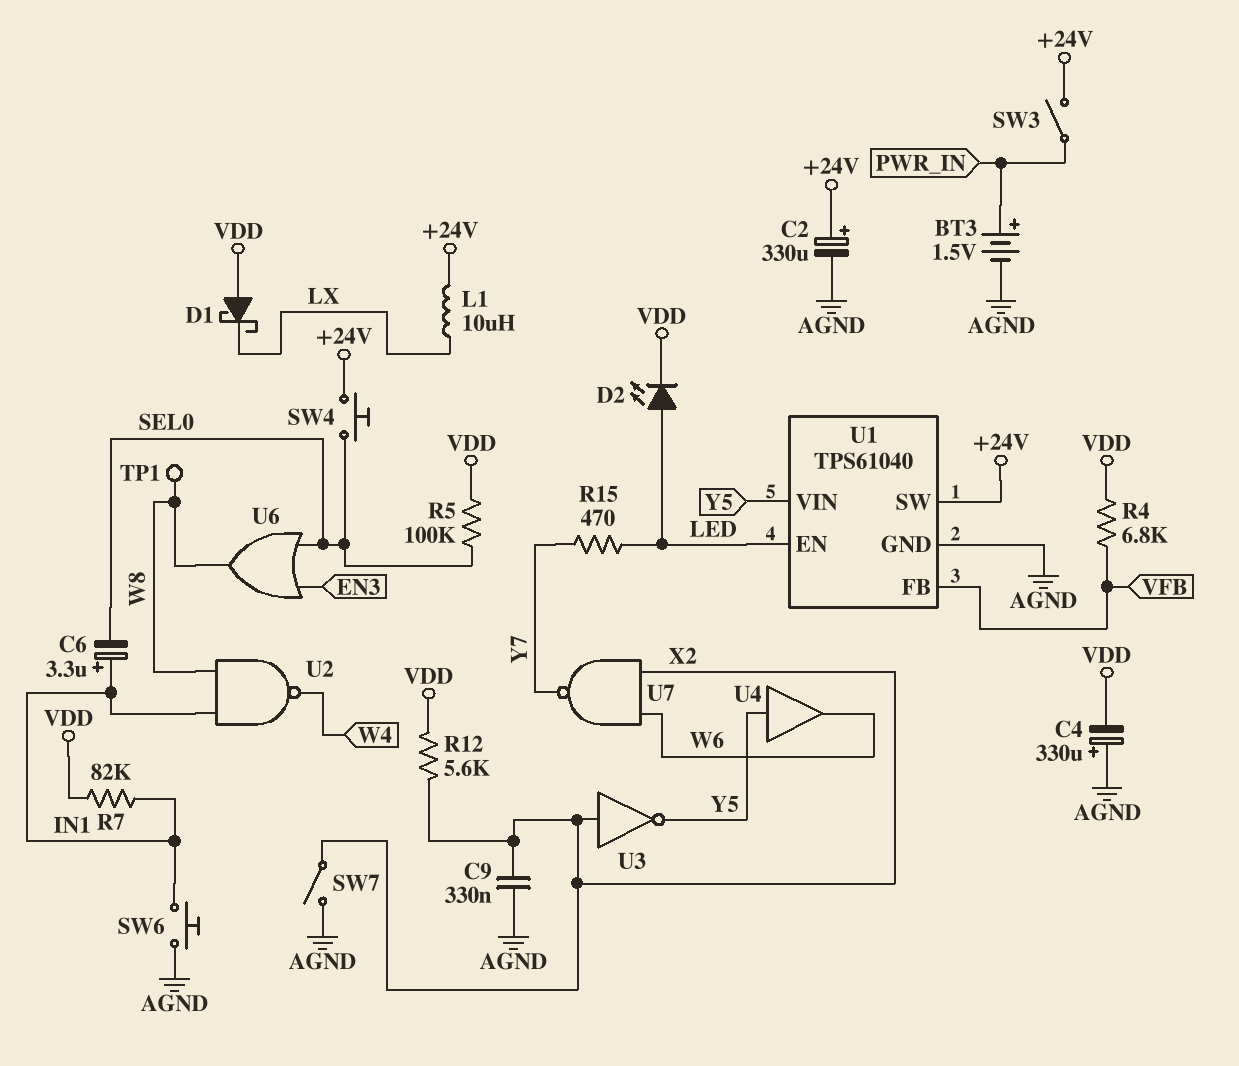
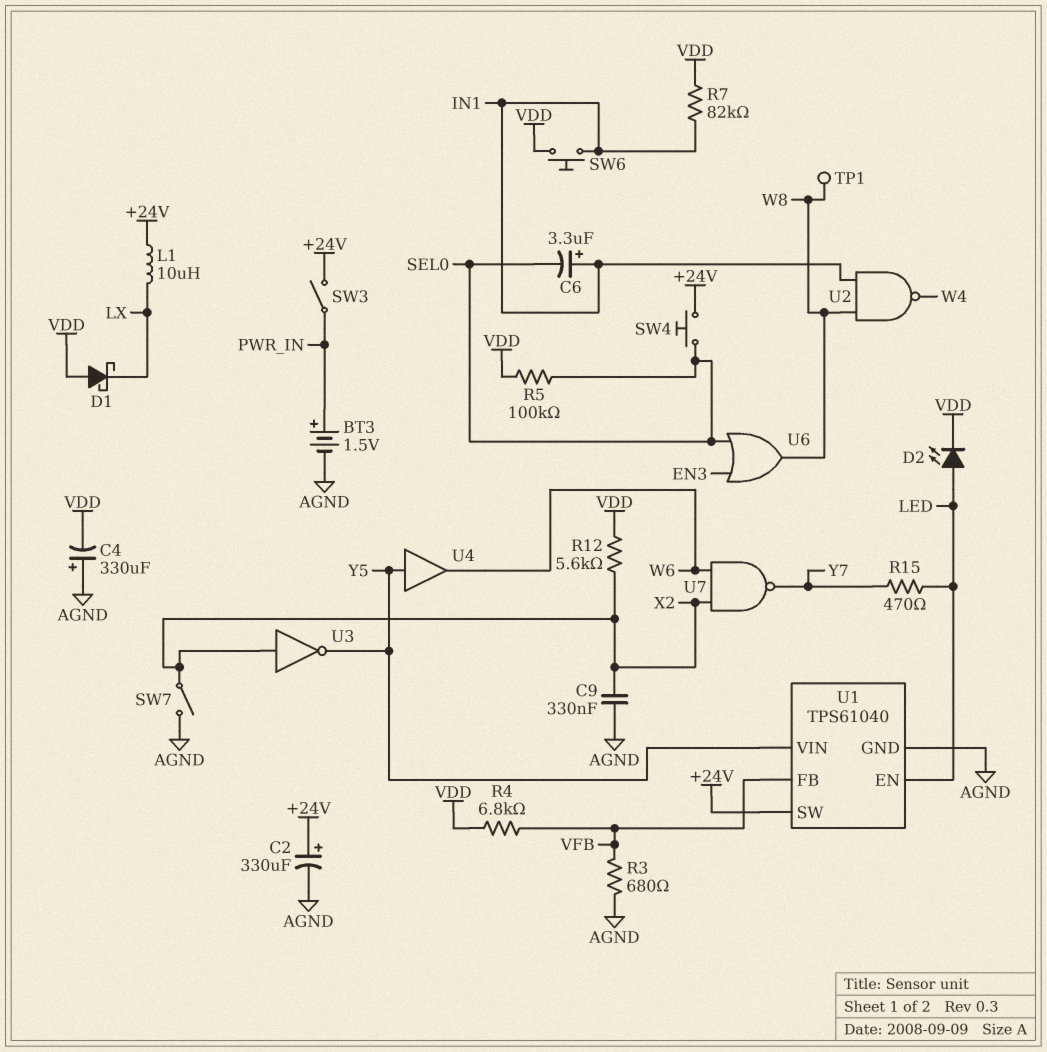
R3: none -> 680 (AGND, VFB)
SW6: button (AGND, IN1) -> button (IN1, VDD)

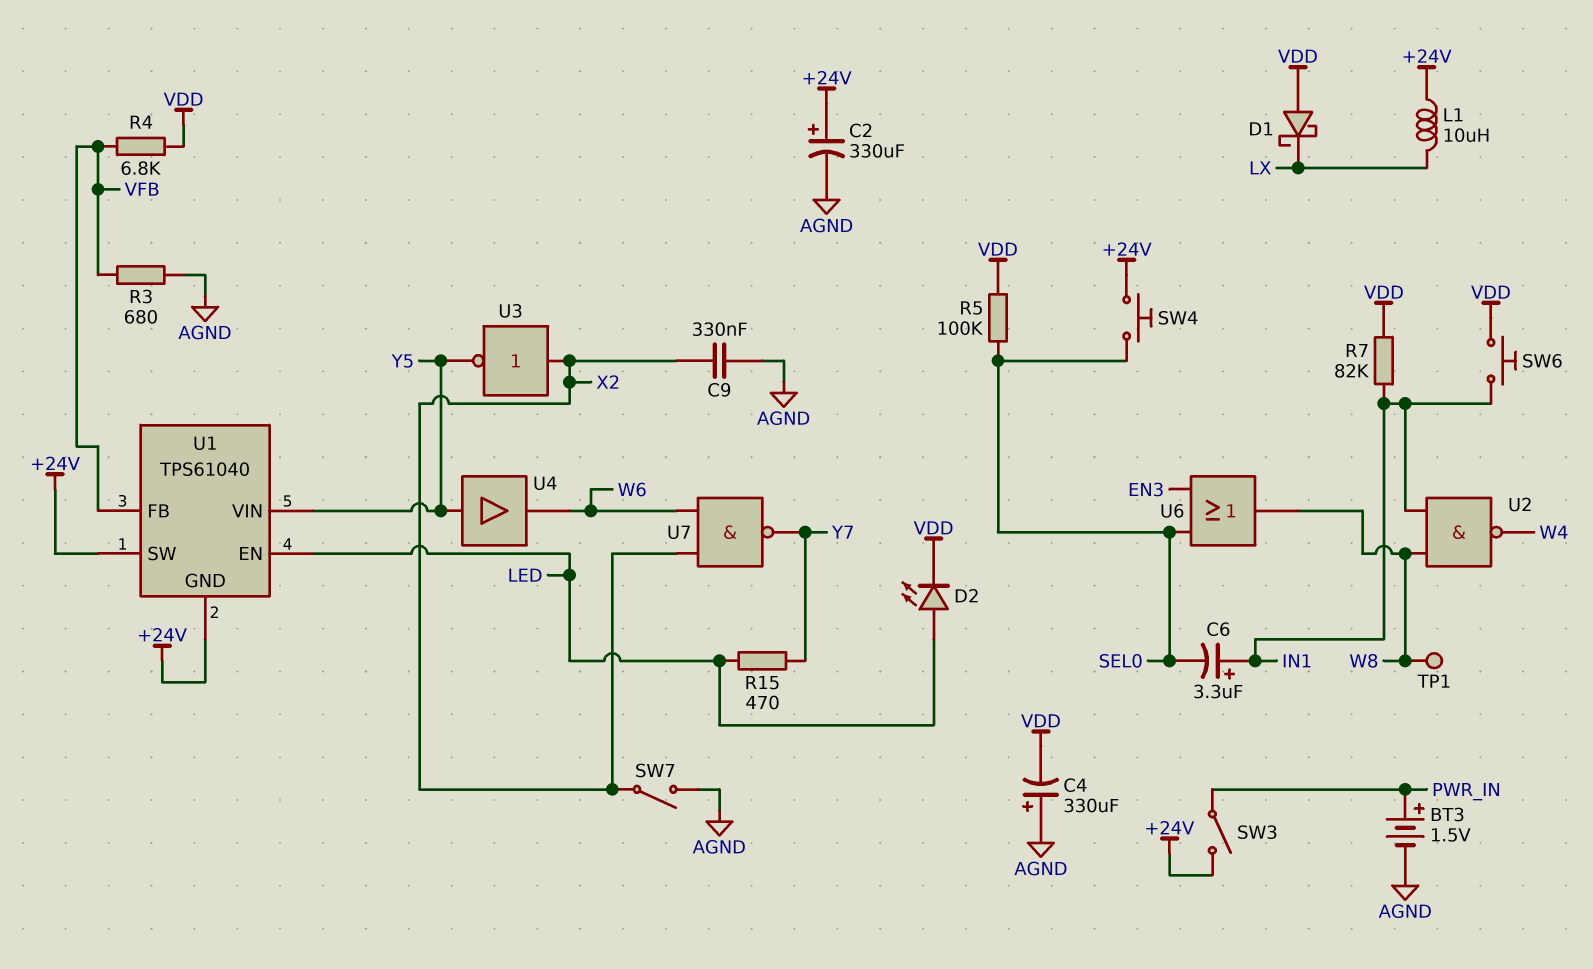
R12: 5.6k (VDD, X2) -> none
U1 pin GND: AGND -> +24V

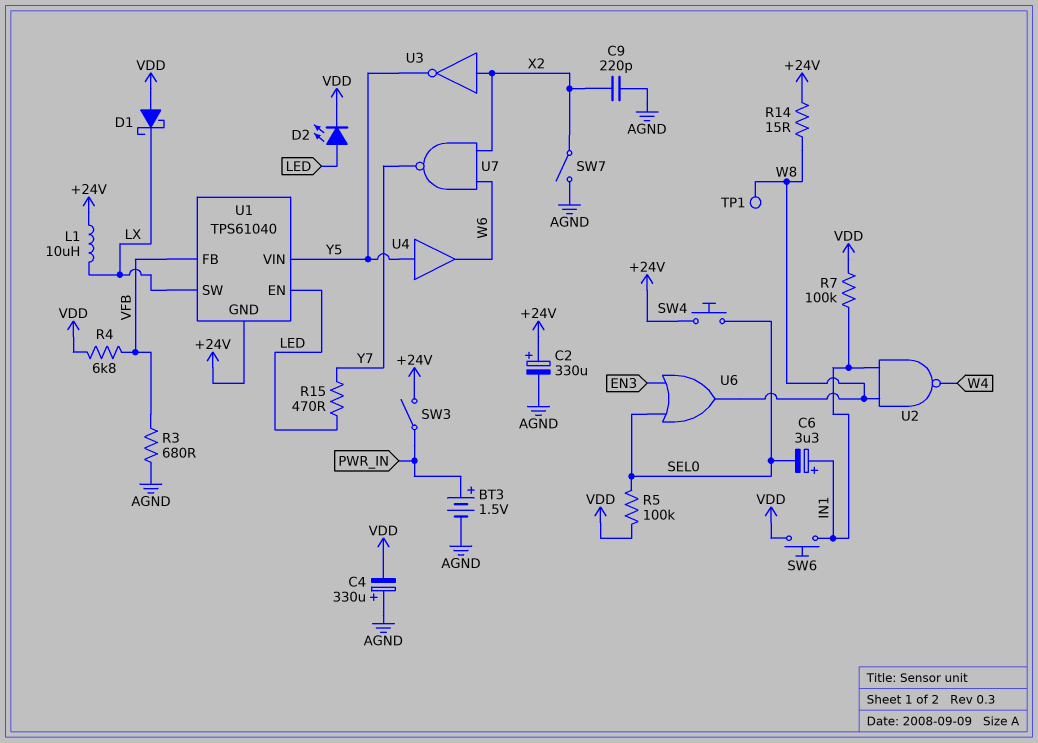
C9: 330nF (AGND, X2) -> 220pF (AGND, X2)
R7: 82k (IN1, VDD) -> 100k (IN1, VDD)
R14: none -> 15 (+24V, W8)
U1 pin SW: +24V -> LX

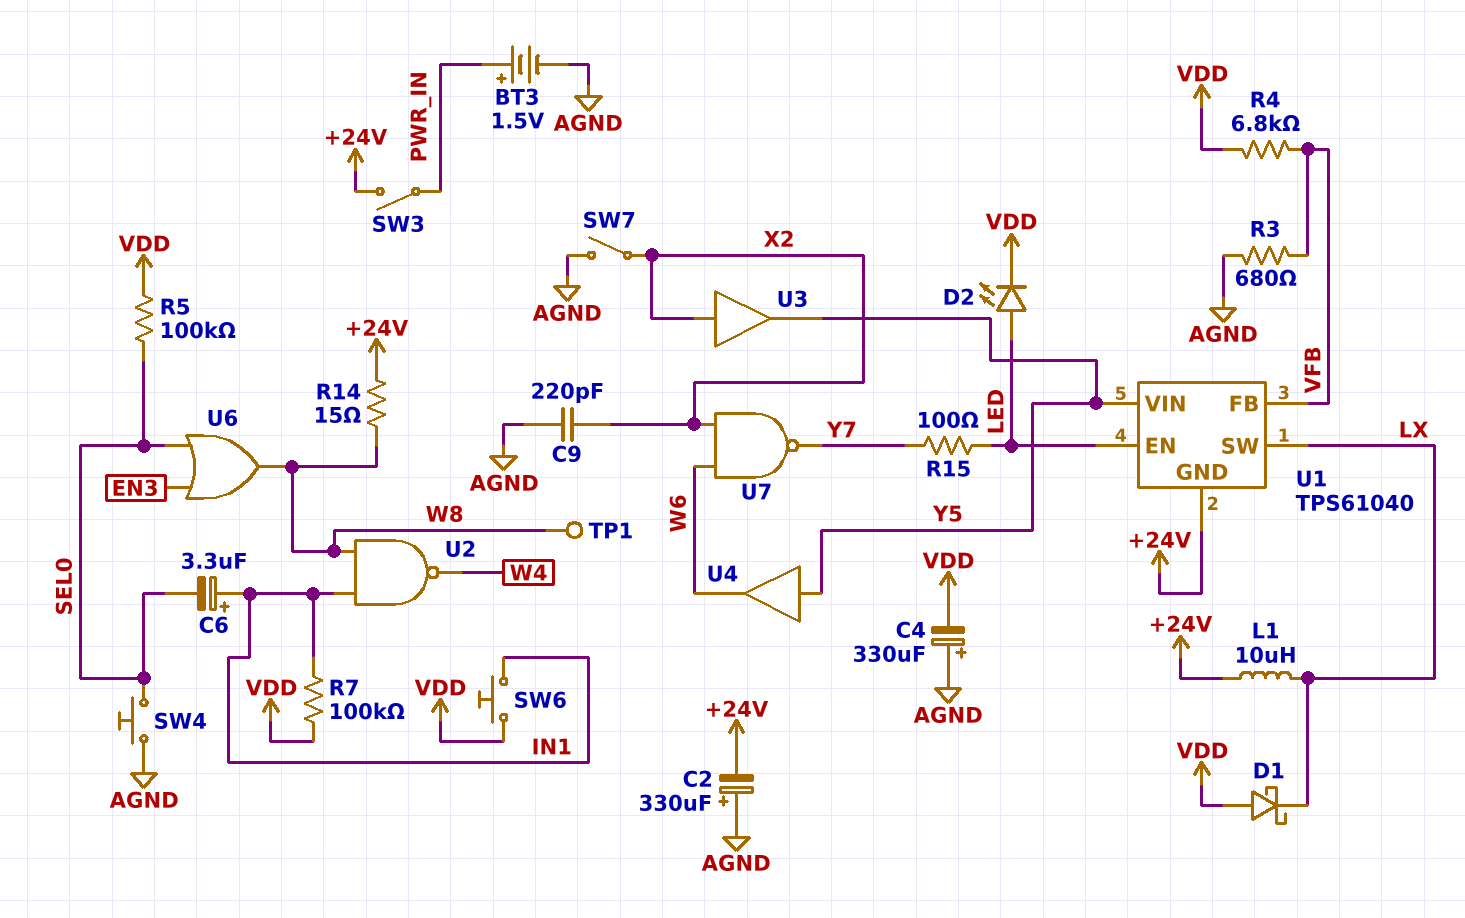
C2: 330uF (plus +24V, minus AGND) -> 330uF (plus AGND, minus +24V)
R15: 470 (LED, Y7) -> 100 (LED, Y7)
SW4: button (+24V, SEL0) -> button (AGND, SEL0)
U3: NOT (in X2, out Y5) -> buffer (in X2, out Y5)

